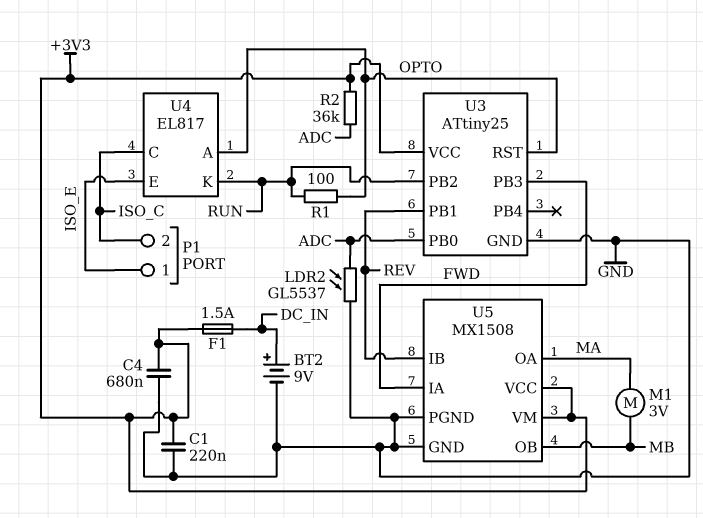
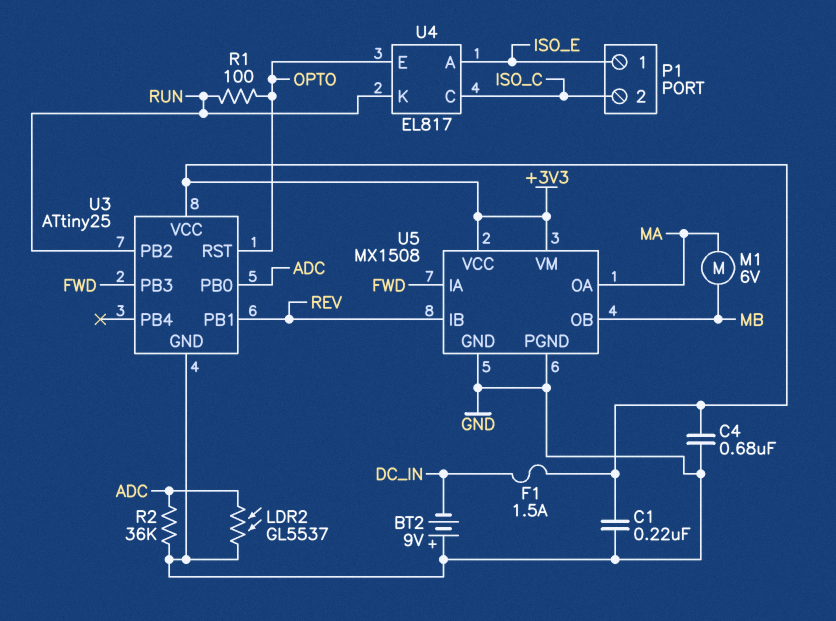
BT2: 9V (plus DC_IN, minus GND) -> 9V (plus GND, minus DC_IN)
M1: motor 3V (MA, MB) -> motor 6V (MA, MB)
R2: 36k (+3V3, ADC) -> 36k (ADC, GND)
U4 pin A: OPTO -> ISO_E
U4 pin E: ISO_E -> OPTO

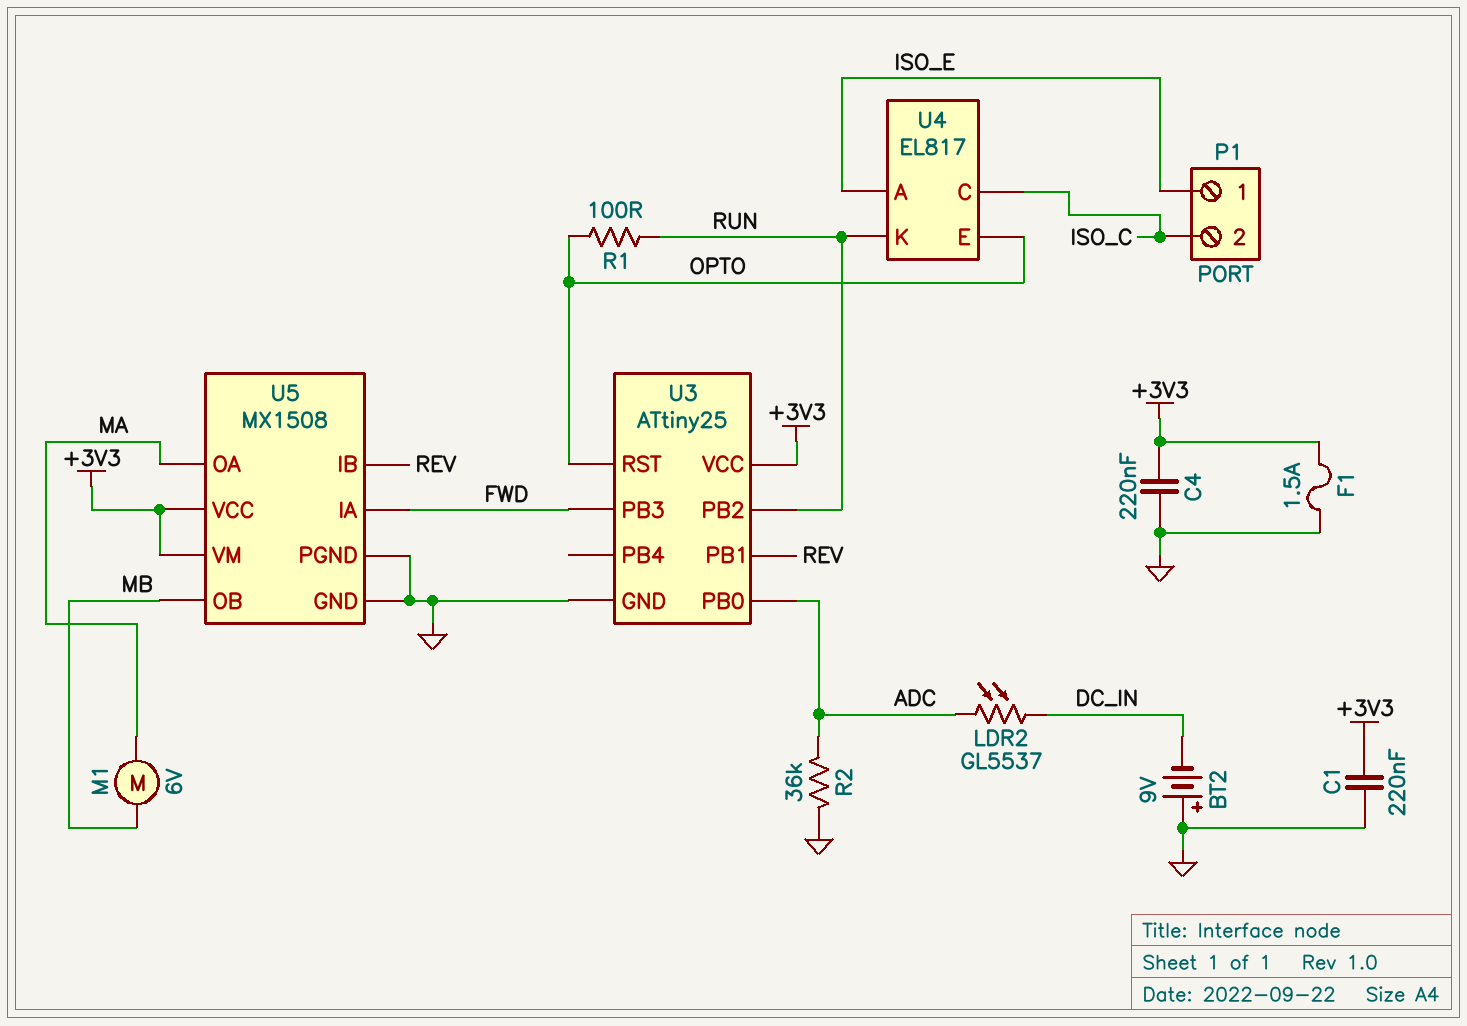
C4: 680nF (+3V3, GND) -> 220nF (+3V3, GND)
F1: 1.5A (+3V3, DC_IN) -> 1.5A (+3V3, GND)
LDR2: GL5537 (ADC, GND) -> GL5537 (ADC, DC_IN)

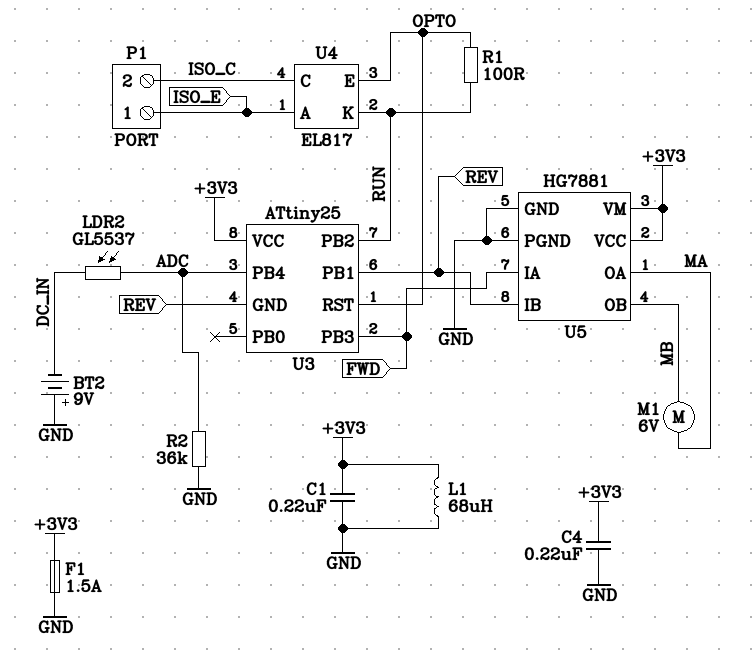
L1: none -> 68uH (+3V3, GND)
U3 pin GND: GND -> REV
U3 pin PB0: ADC -> none
U3 pin PB4: none -> ADC
U5: MX1508 -> HG7881

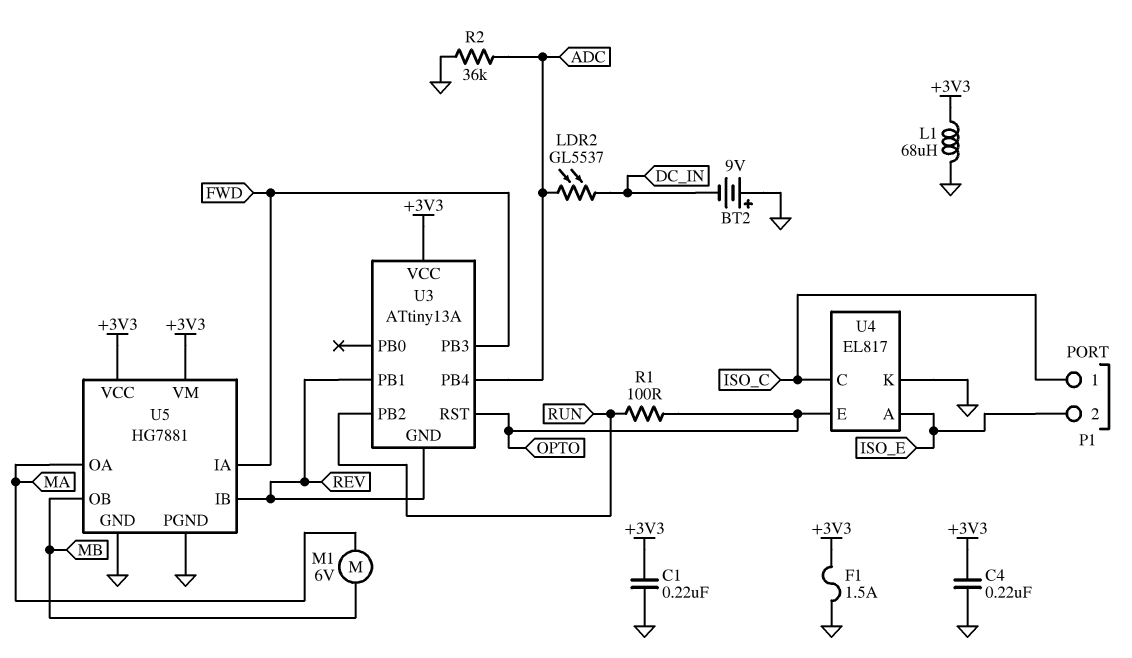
P1 pin 1: ISO_E -> ISO_C
P1 pin 2: ISO_C -> ISO_E
U3: ATtiny25 -> ATtiny13A
U4 pin K: RUN -> GND

